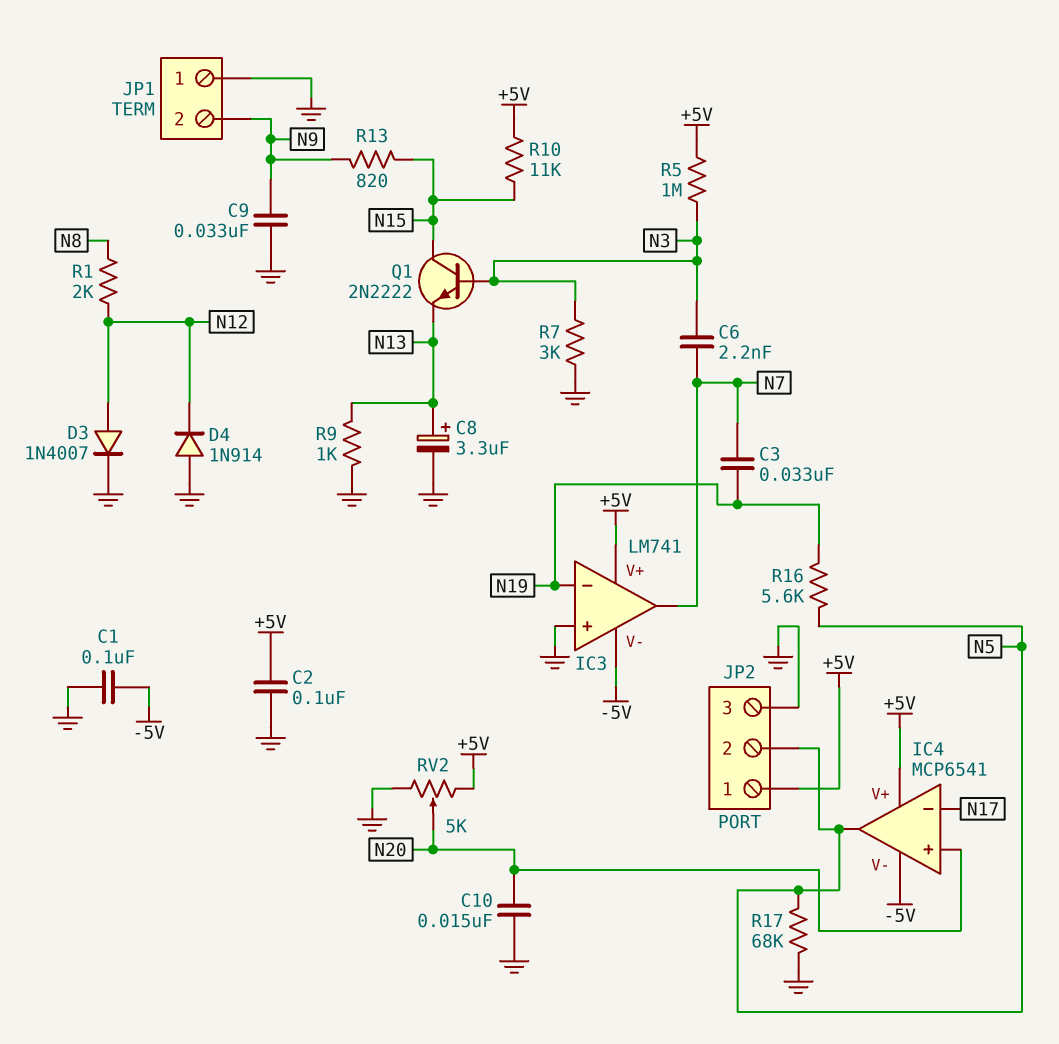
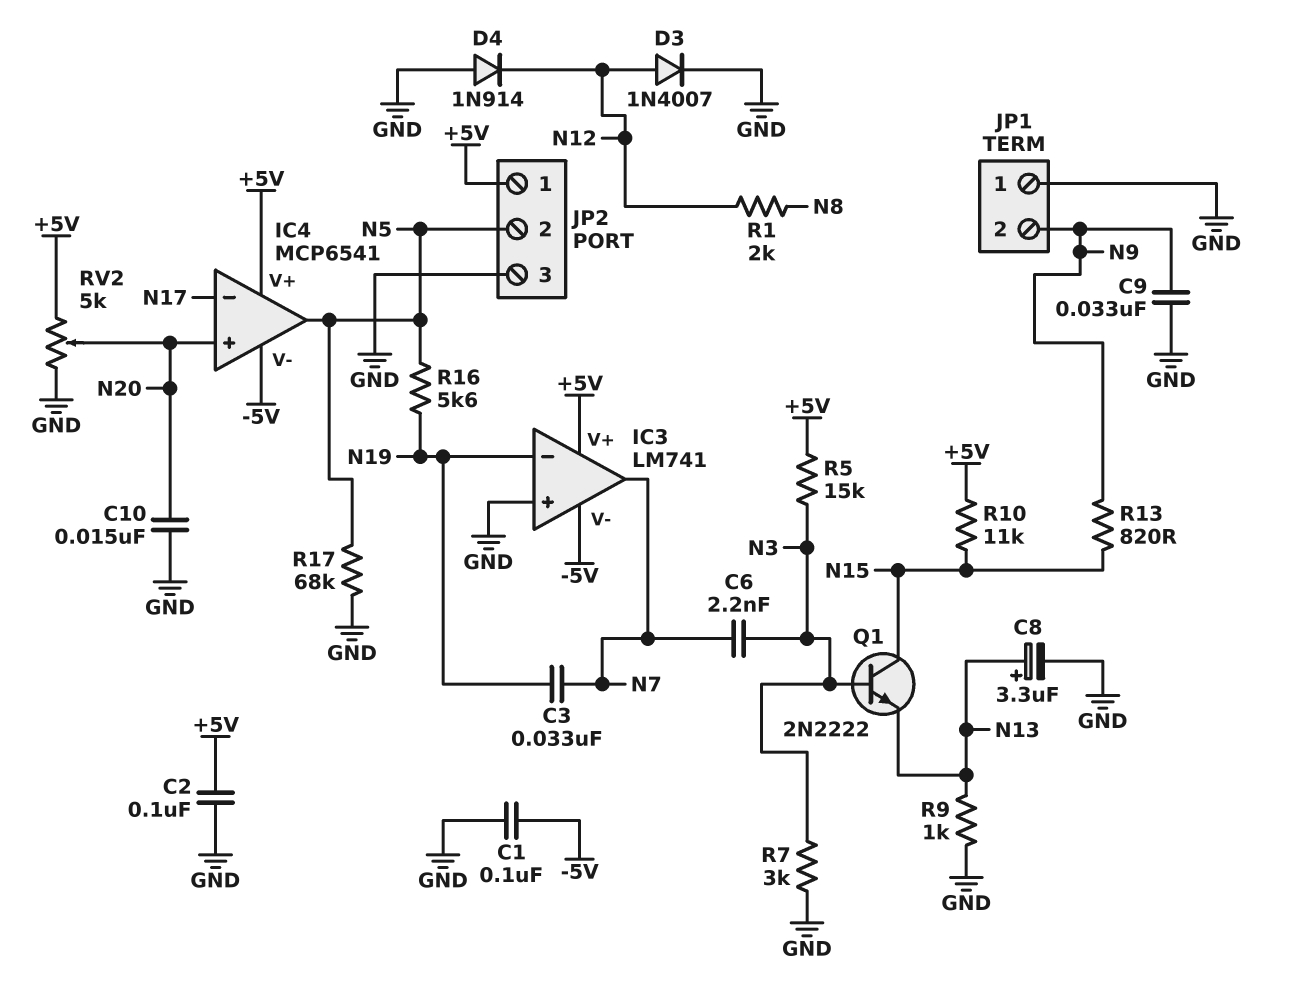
R5: 1M (+5V, N3) -> 15k (+5V, N3)

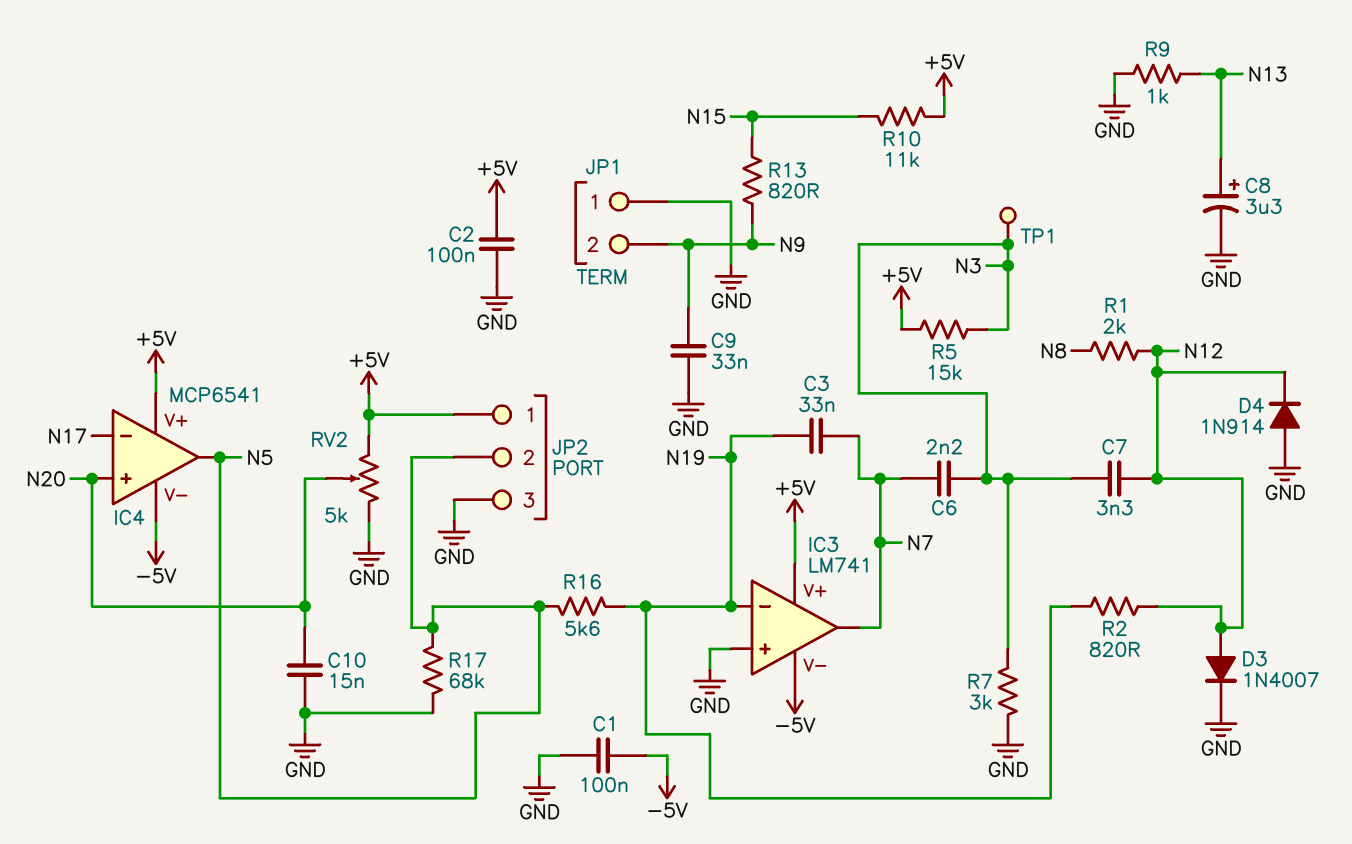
C7: none -> 3.3nF (N3, N12)
Q1: NPN 2N2222 (B N3, C N15, E N13) -> none
R2: none -> 820 (N12, N19)
TP1: none -> test point (N3)

